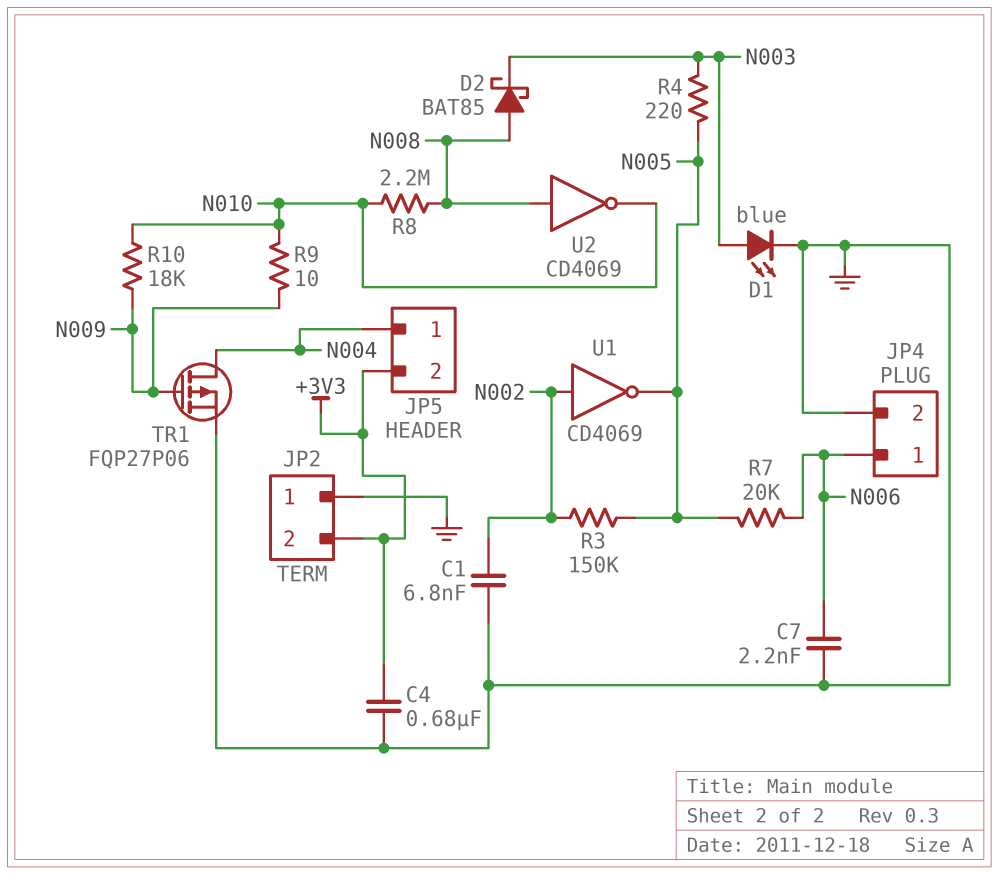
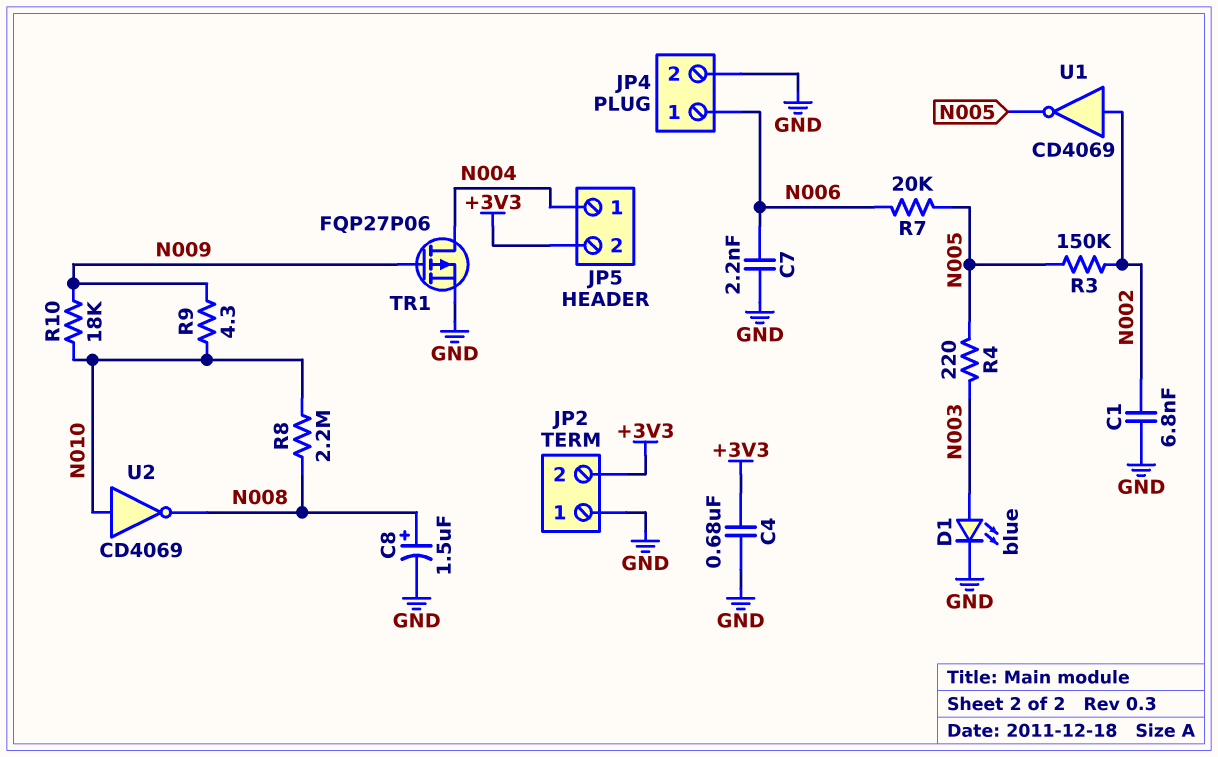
C8: none -> 1.5uF (plus N008, minus GND)
D2: schottky BAT85 (A N008, K N003) -> none
R9: 10 (N009, N010) -> 4.3 (N009, N010)
U2: NOT CD4069 (in N008, out N010) -> NOT CD4069 (in N010, out N008)

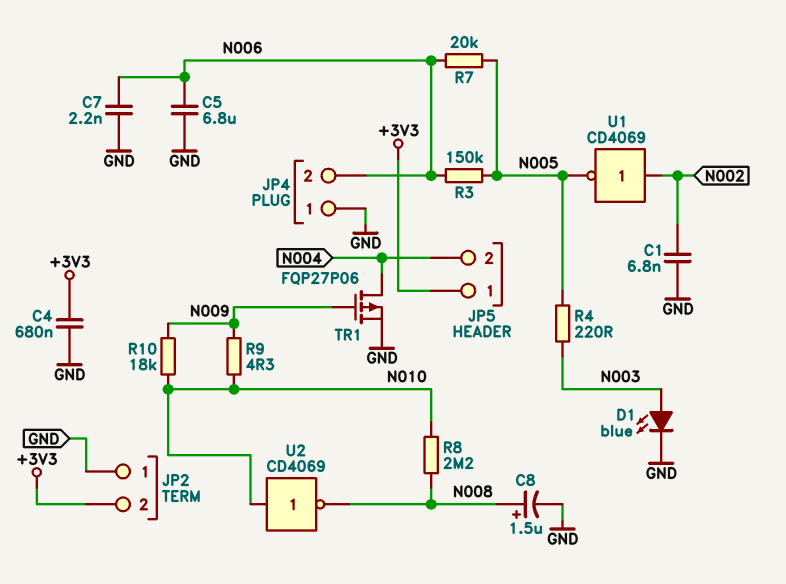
C5: none -> 6.8uF (GND, N006)
JP4 pin 1: N006 -> GND
JP4 pin 2: GND -> N006
JP5 pin 1: N004 -> +3V3
JP5 pin 2: +3V3 -> N004
R3: 150k (N002, N005) -> 150k (N005, N006)

